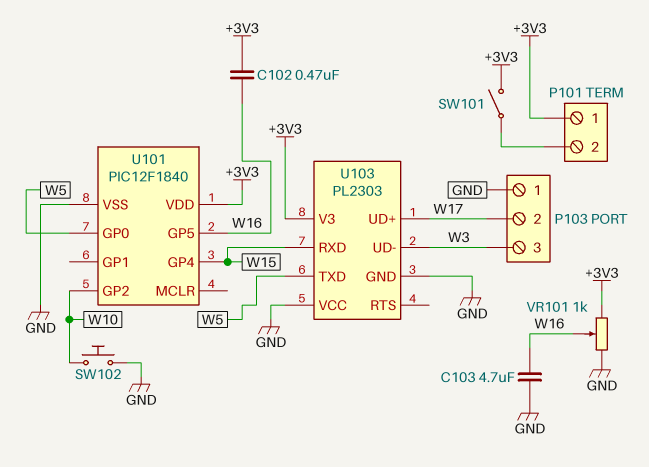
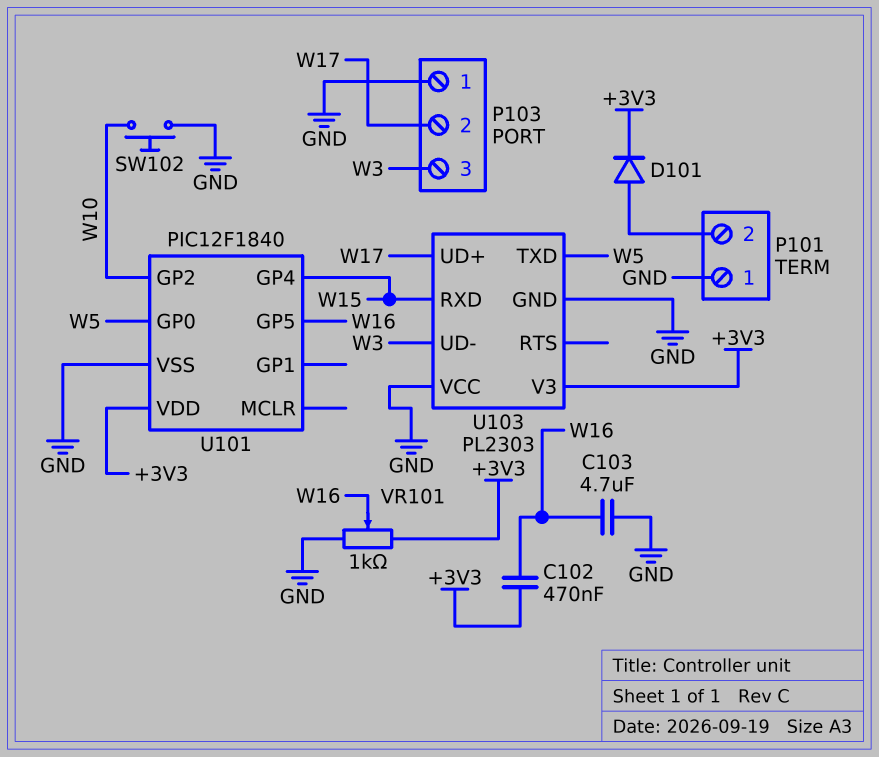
D101: none -> diode (A P101/2, K +3V3)
P101 pin 1: +3V3 -> GND
SW101: switch (+3V3, P101/2) -> none

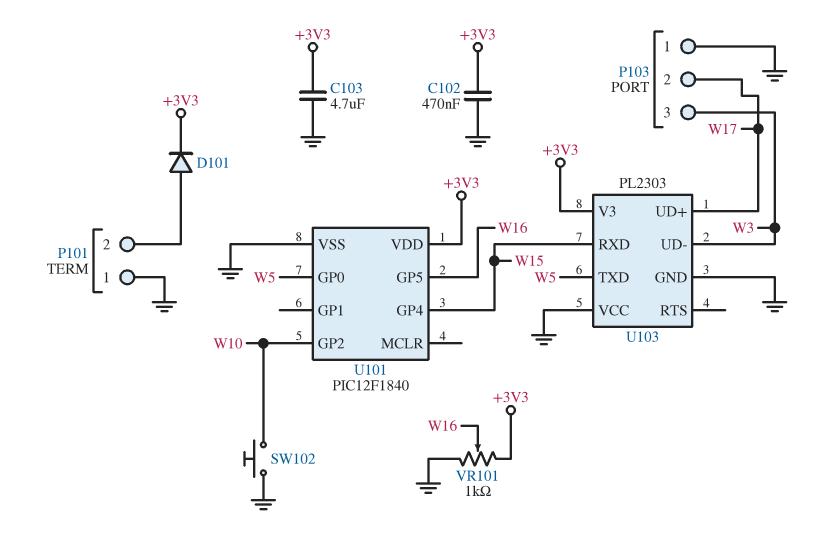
C102: 470nF (+3V3, W16) -> 470nF (+3V3, GND)
C103: 4.7uF (GND, W16) -> 4.7uF (+3V3, GND)

